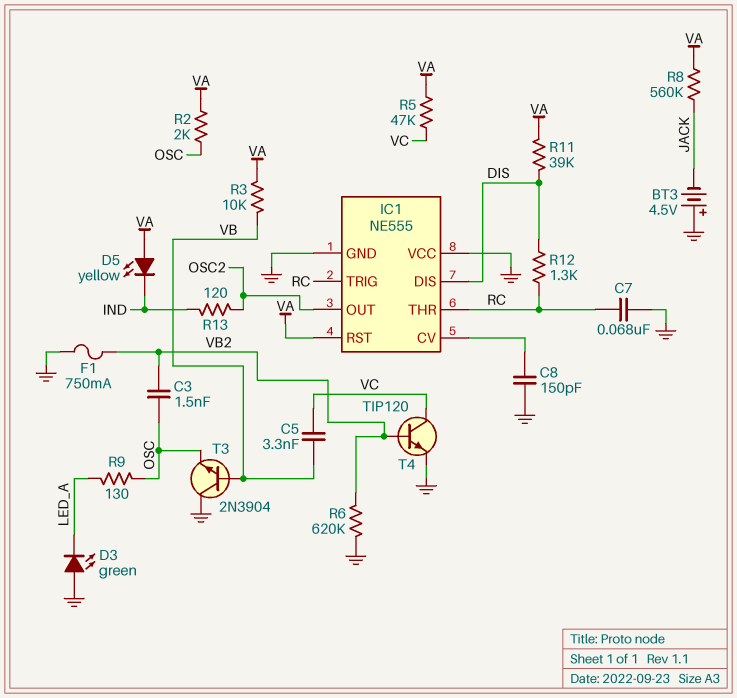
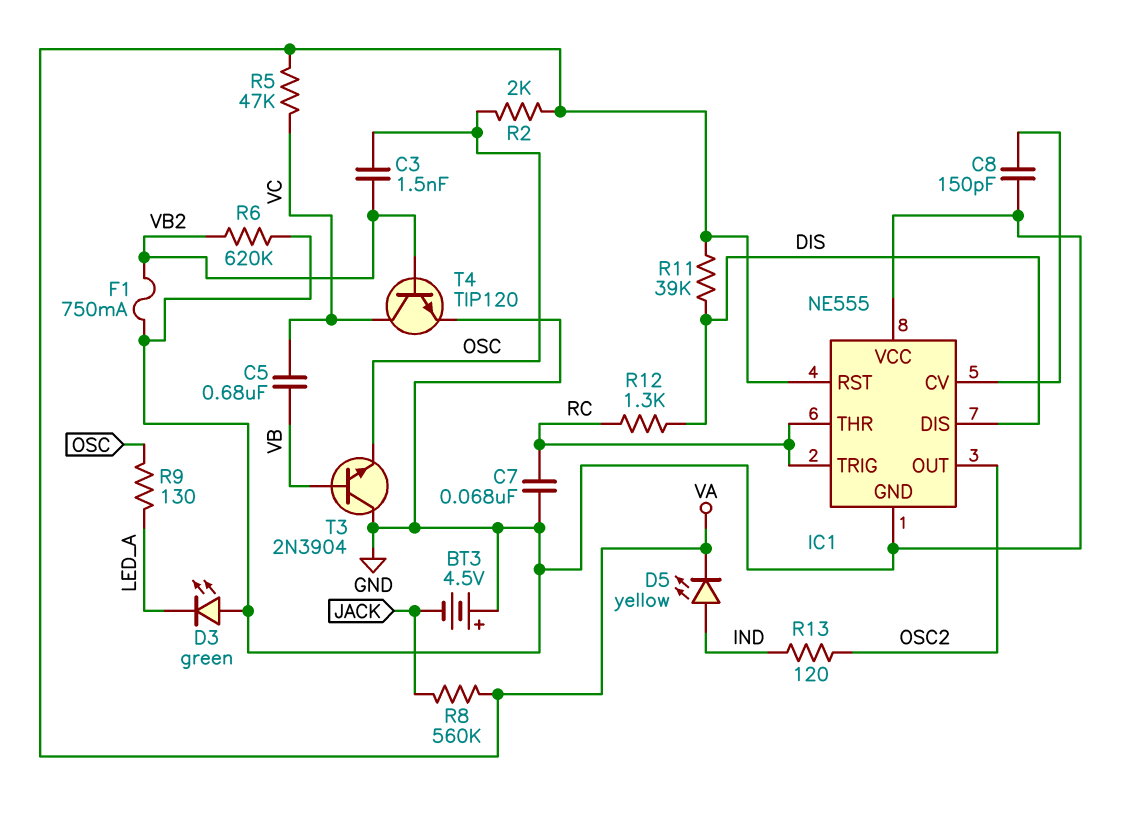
C5: 3.3nF (VB, VC) -> 680nF (VB, VC)
D5: LED yellow (A VA, K IND) -> LED yellow (A IND, K VA)
R3: 10k (VA, VB) -> none

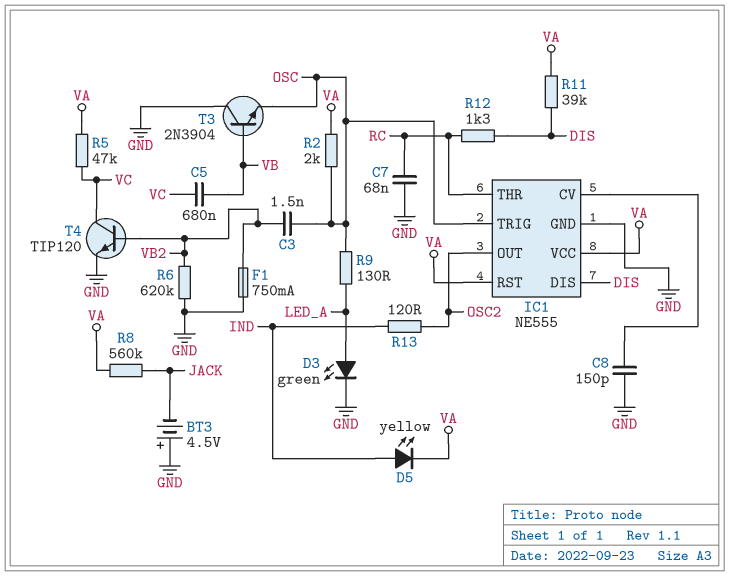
D3: LED green (A GND, K LED_A) -> LED green (A LED_A, K GND)
IC1 pin TRIG: RC -> OSC
IC1 pin VCC: GND -> VA

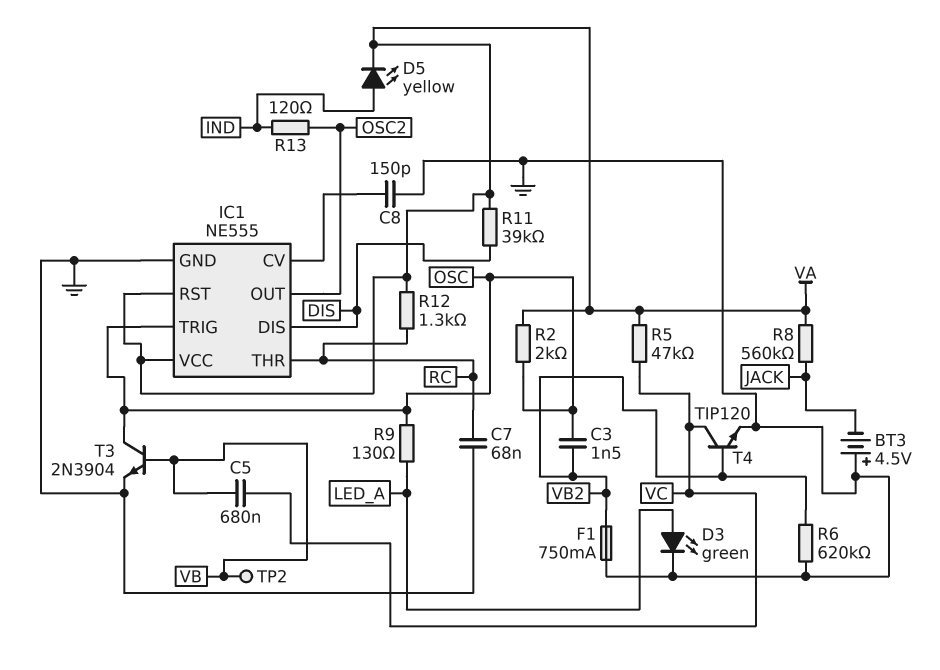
R12: 1.3k (DIS, RC) -> 1.3k (RC, VA)
T3: NPN 2N3904 (B VB, C GND, E OSC) -> NPN 2N3904 (B VB, C OSC, E GND)
TP2: none -> test point (VB)

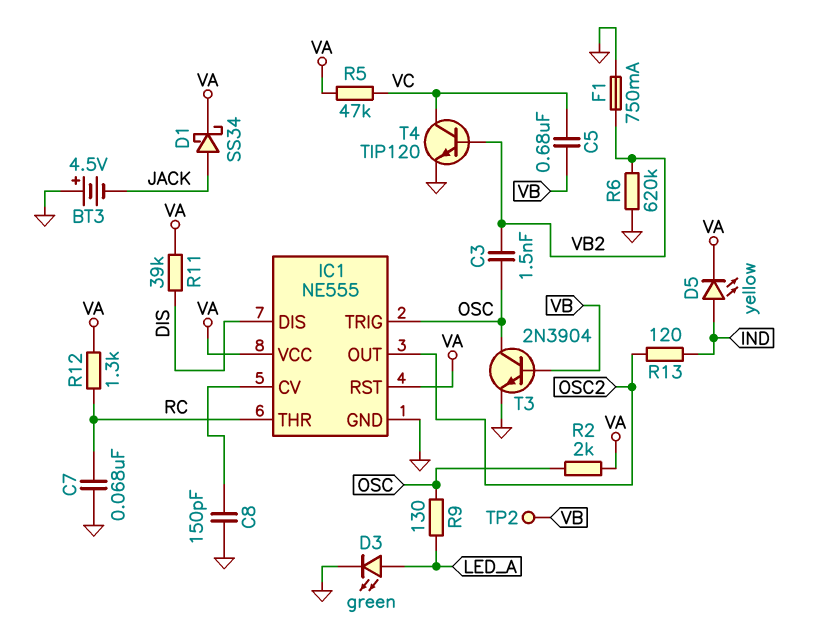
D1: none -> schottky SS34 (A JACK, K VA)
R8: 560k (JACK, VA) -> none

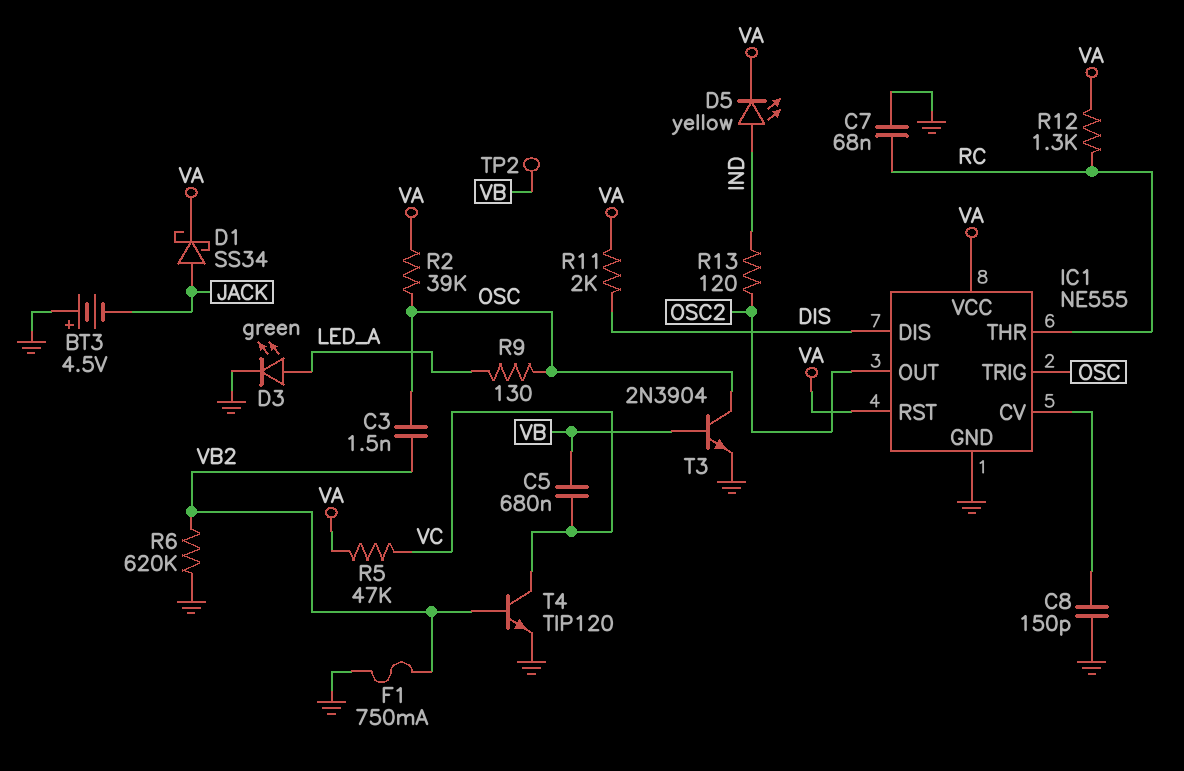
R2: 2k (OSC, VA) -> 39k (OSC, VA)
R11: 39k (DIS, VA) -> 2k (DIS, VA)

